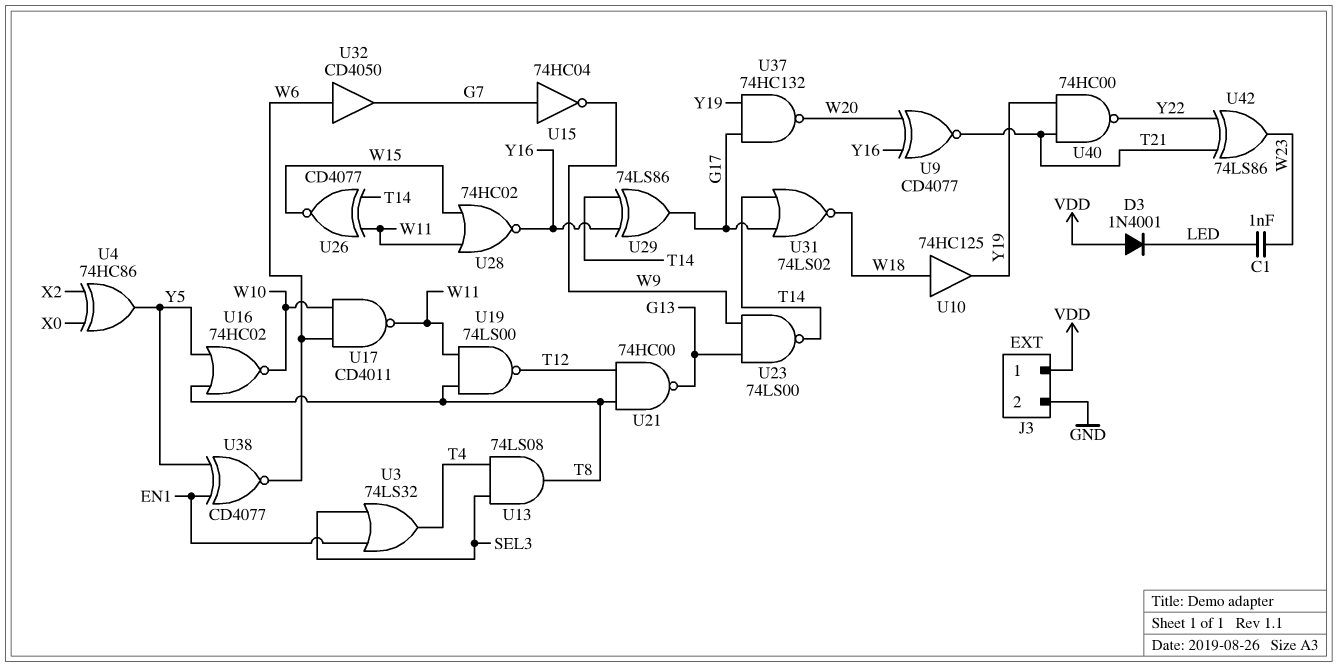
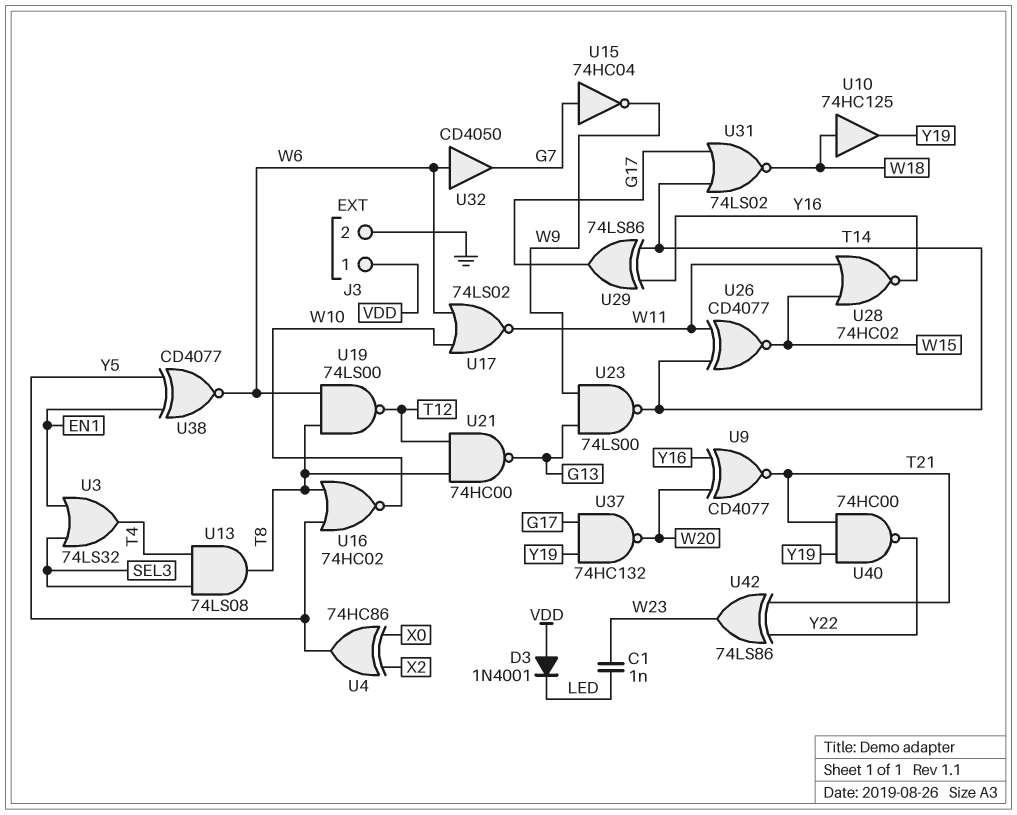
U17: NAND CD4011 (in W6, in W10, out W11) -> NOR 74LS02 (in W6, in W10, out W11)
U19: NAND 74LS00 (in T8, in W11, out T12) -> NAND 74LS00 (in T8, in W6, out T12)

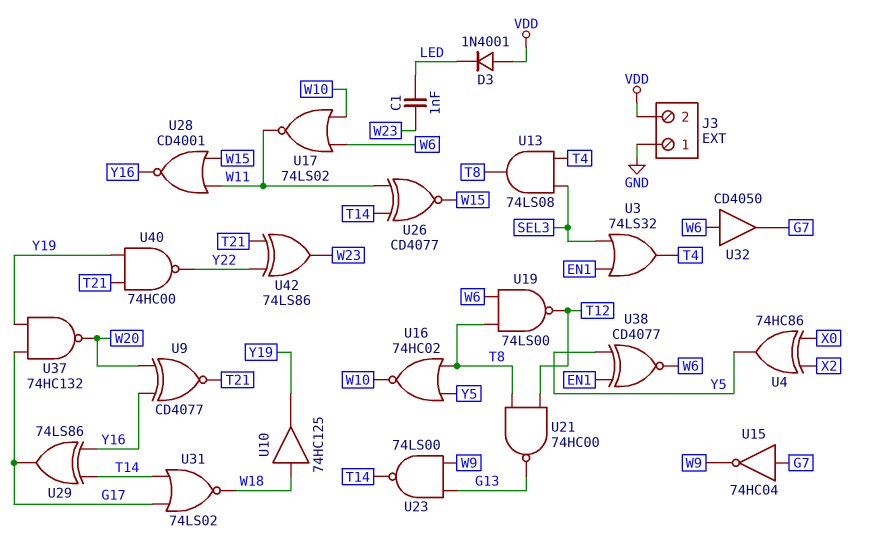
J3 pin 1: VDD -> GND
J3 pin 2: GND -> VDD
U28: NOR 74HC02 (in W11, in W15, out Y16) -> NOR CD4001 (in W11, in W15, out Y16)

